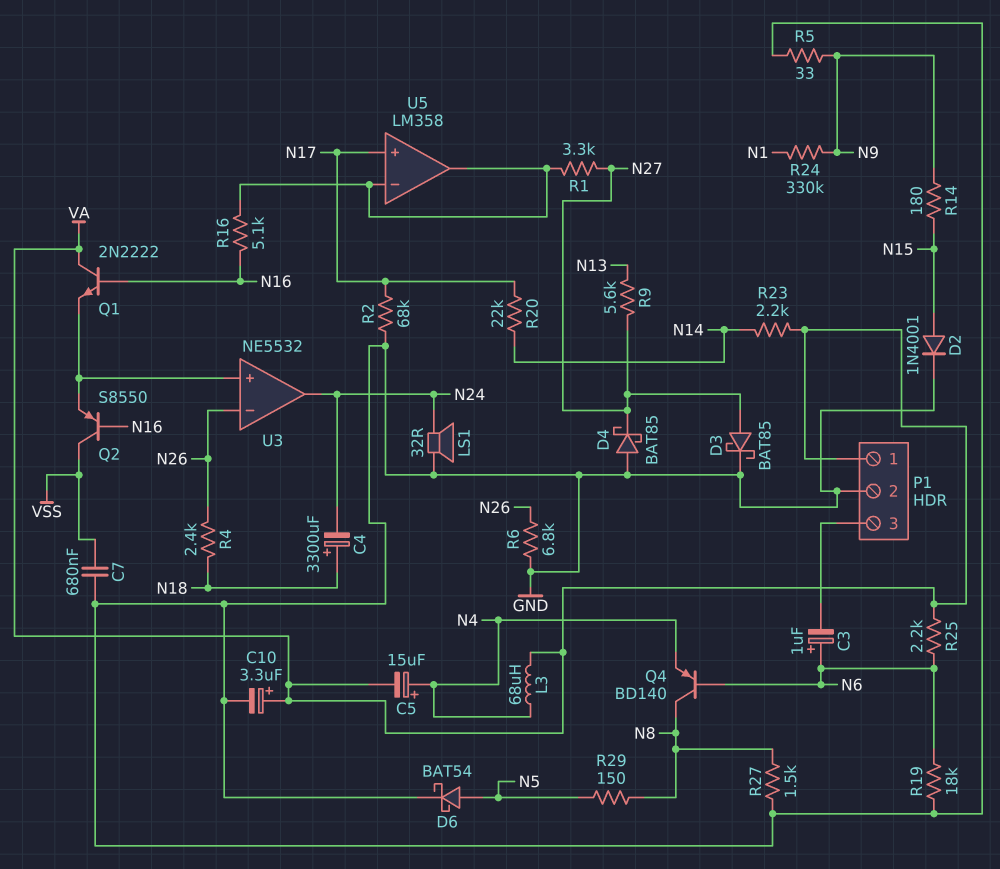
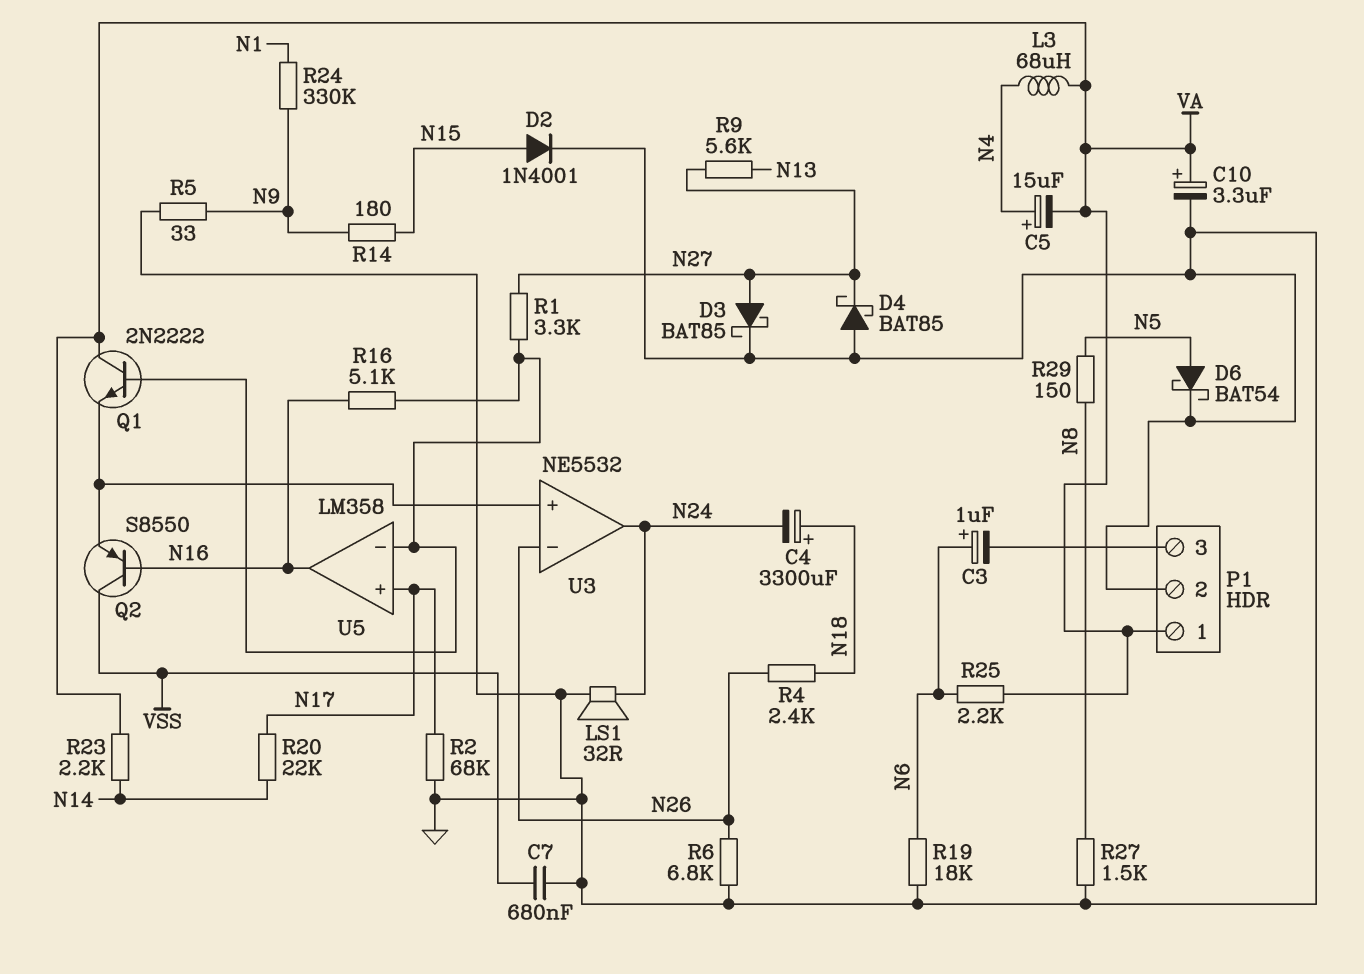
Q1: NPN 2N2222 (B N16, C VA, E U3/in+) -> NPN 2N2222 (B U5/in-, C VA, E U3/in+)
Q4: PNP BD140 (B N6, C N8, E N4) -> none
U5 pin out: U5/in- -> N16

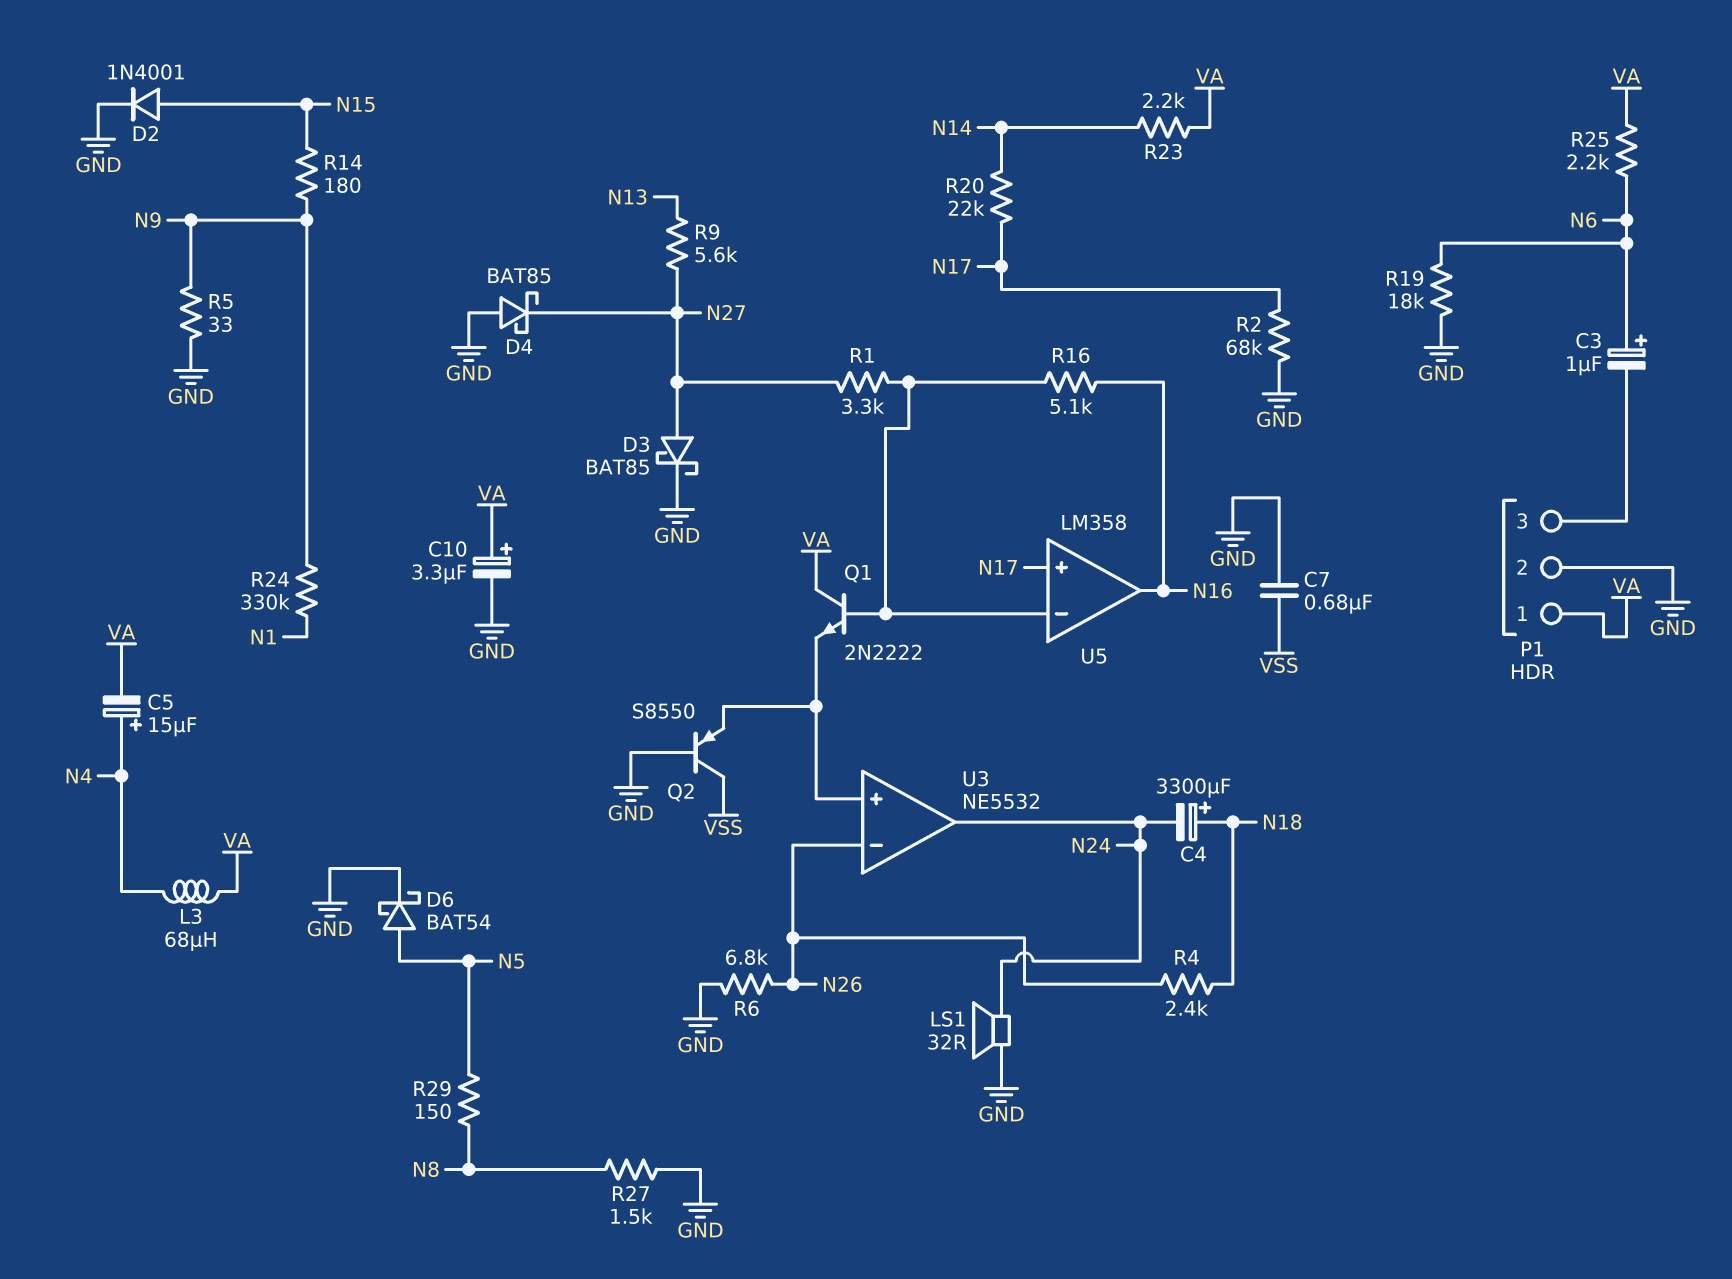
Q2: PNP S8550 (B N16, C VSS, E U3/in+) -> PNP S8550 (B GND, C VSS, E U3/in+)

